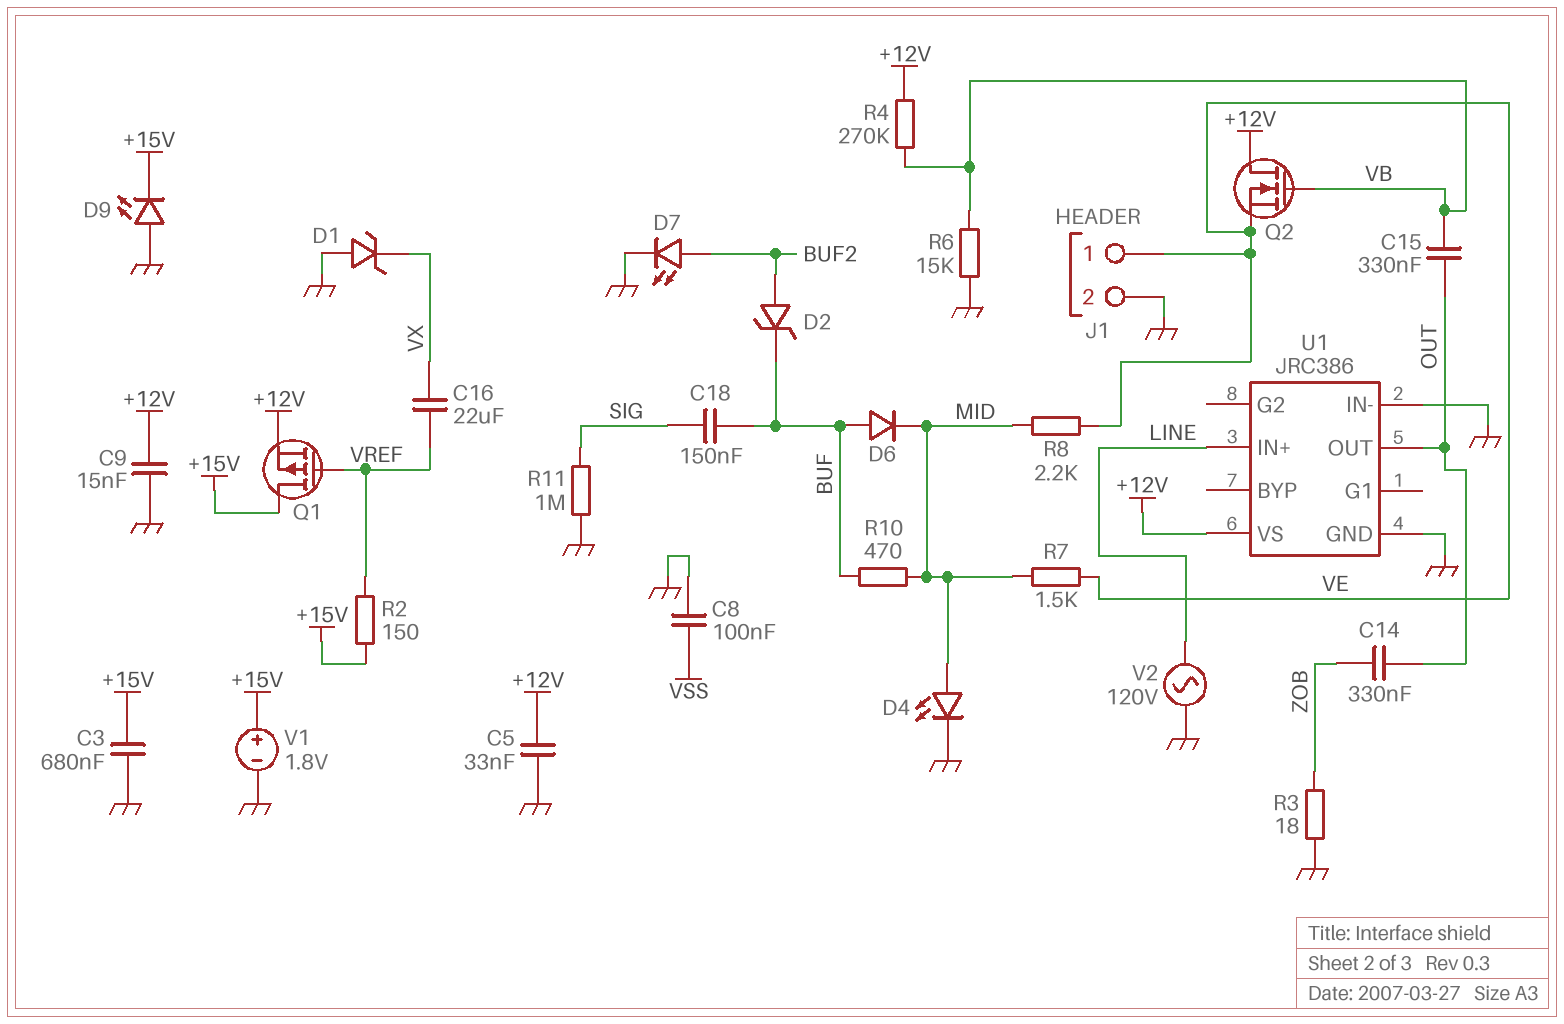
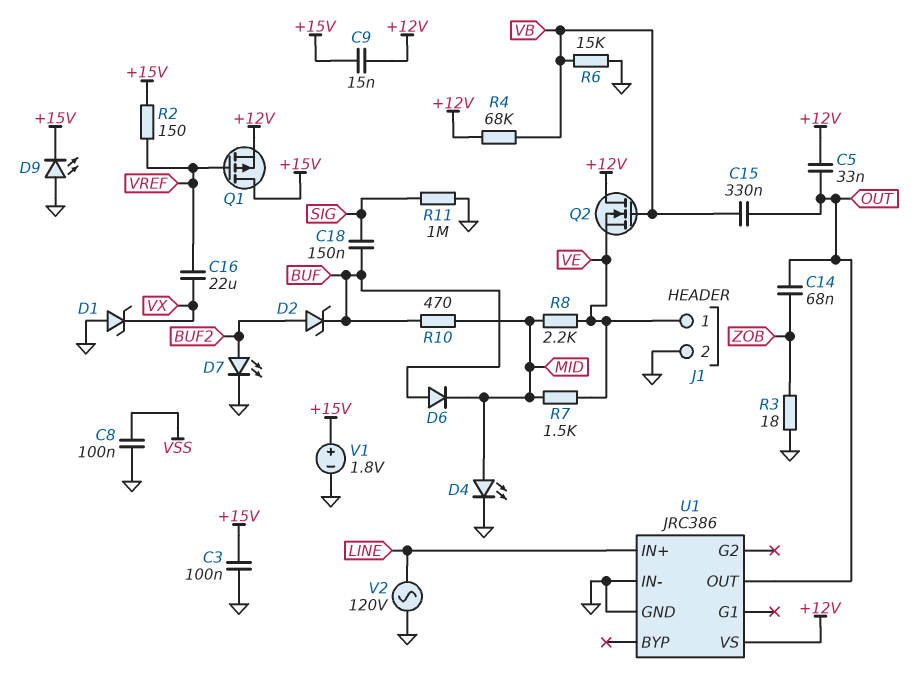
C3: 680nF (+15V, GND) -> 100nF (+15V, GND)
C5: 33nF (+12V, GND) -> 33nF (+12V, OUT)
C9: 15nF (+12V, GND) -> 15nF (+12V, +15V)
C14: 330nF (OUT, ZOB) -> 68nF (OUT, ZOB)
R4: 270k (+12V, VB) -> 68k (+12V, VB)

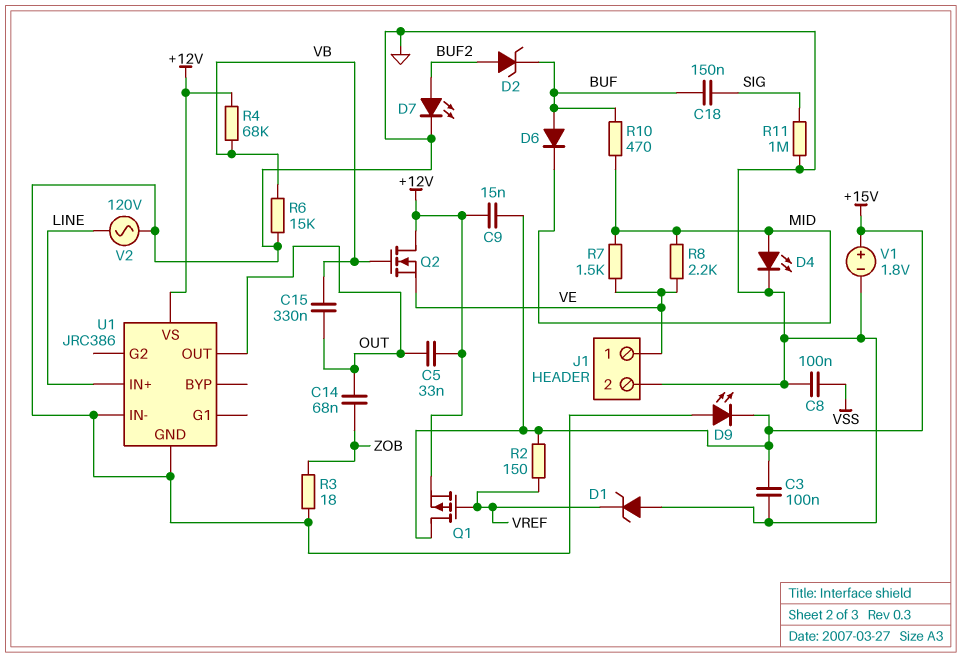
C16: 22uF (VREF, VX) -> none
D1: zener (A GND, K VX) -> zener (A GND, K VREF)

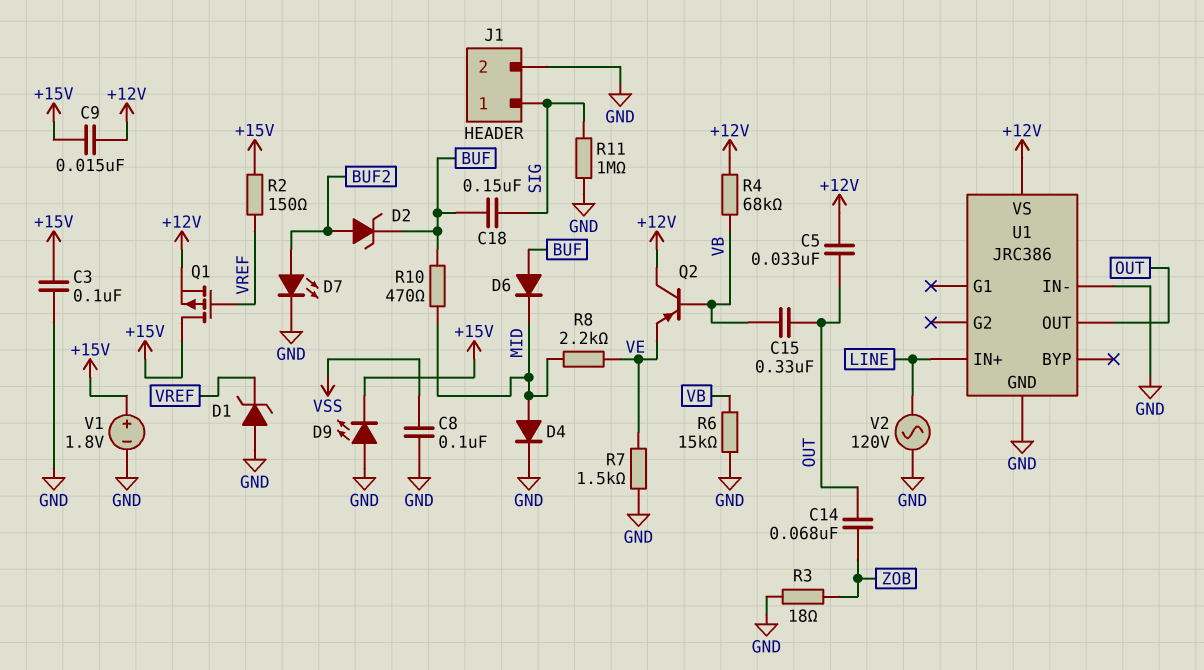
D4: LED (A MID, K GND) -> diode (A MID, K GND)
J1 pin 1: VE -> SIG
Q2: NMOS (G VB, D +12V, S VE) -> PNP (B VB, C +12V, E VE)
R7: 1.5k (MID, VE) -> 1.5k (GND, VE)

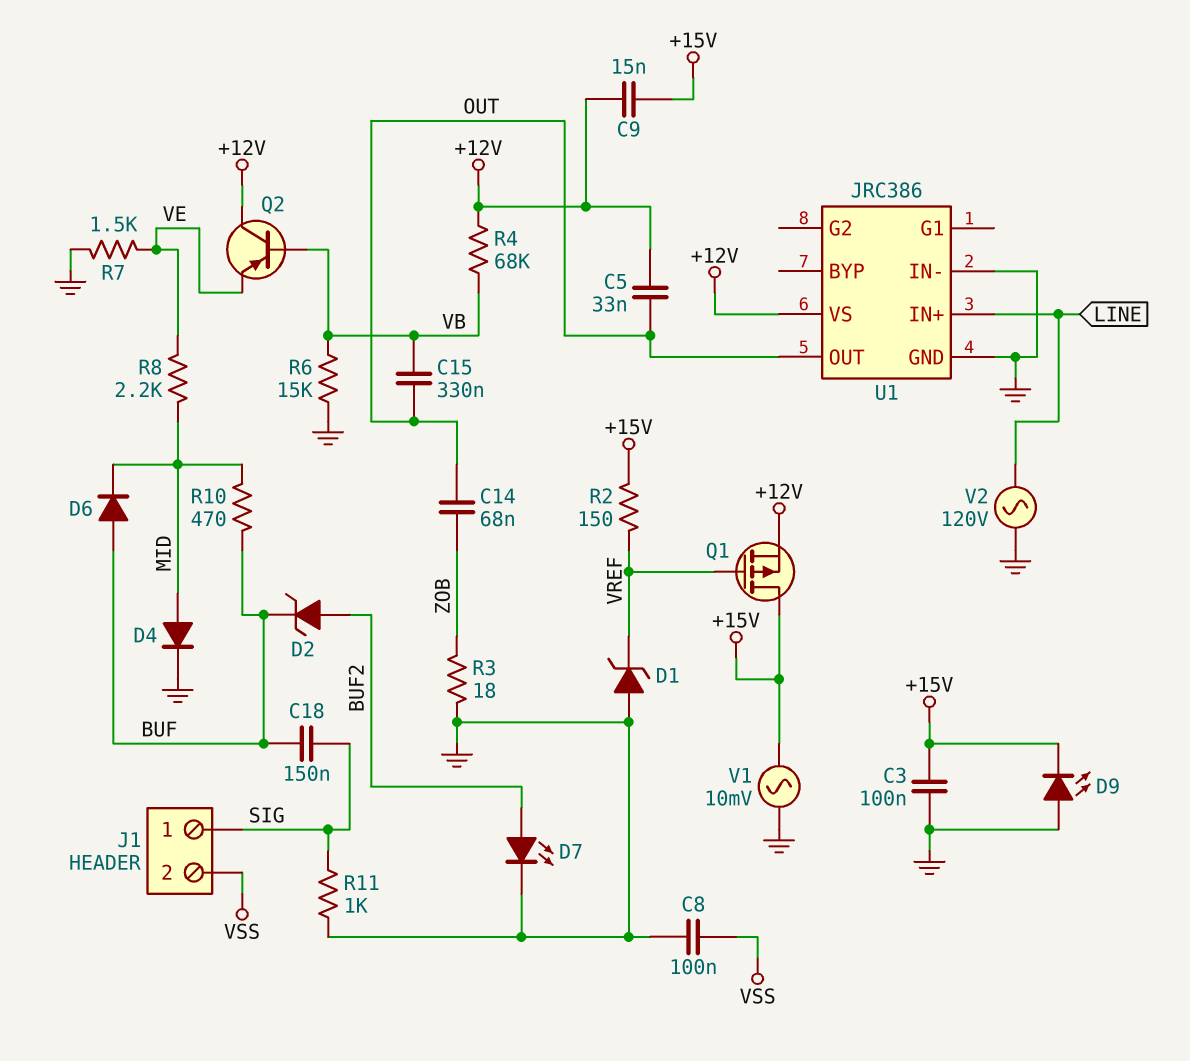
J1 pin 2: GND -> VSS
R11: 1M (GND, SIG) -> 1k (GND, SIG)
V1: 1.8V (plus +15V, minus GND) -> AC 10mV (+15V, GND)

